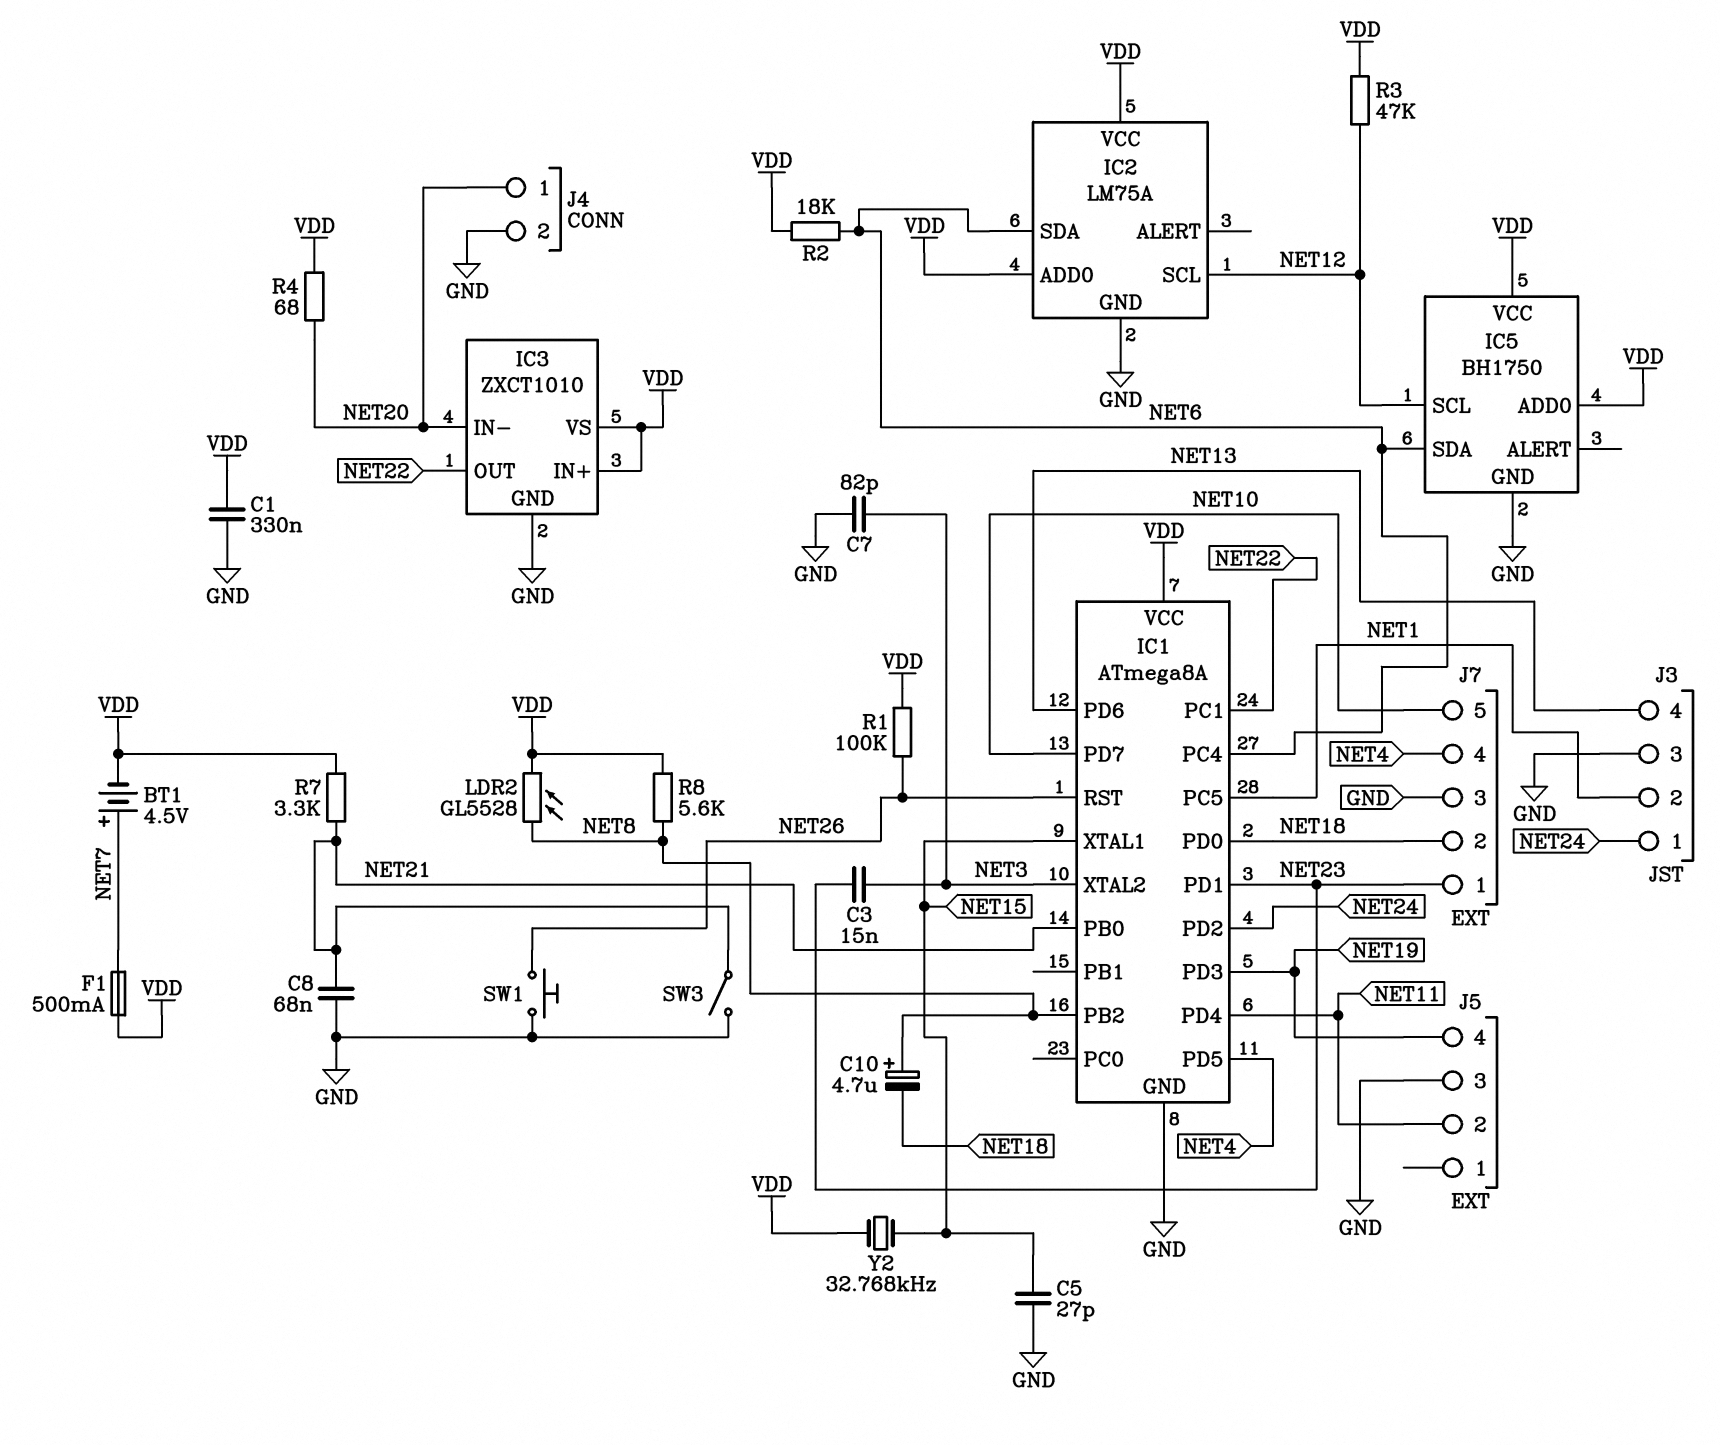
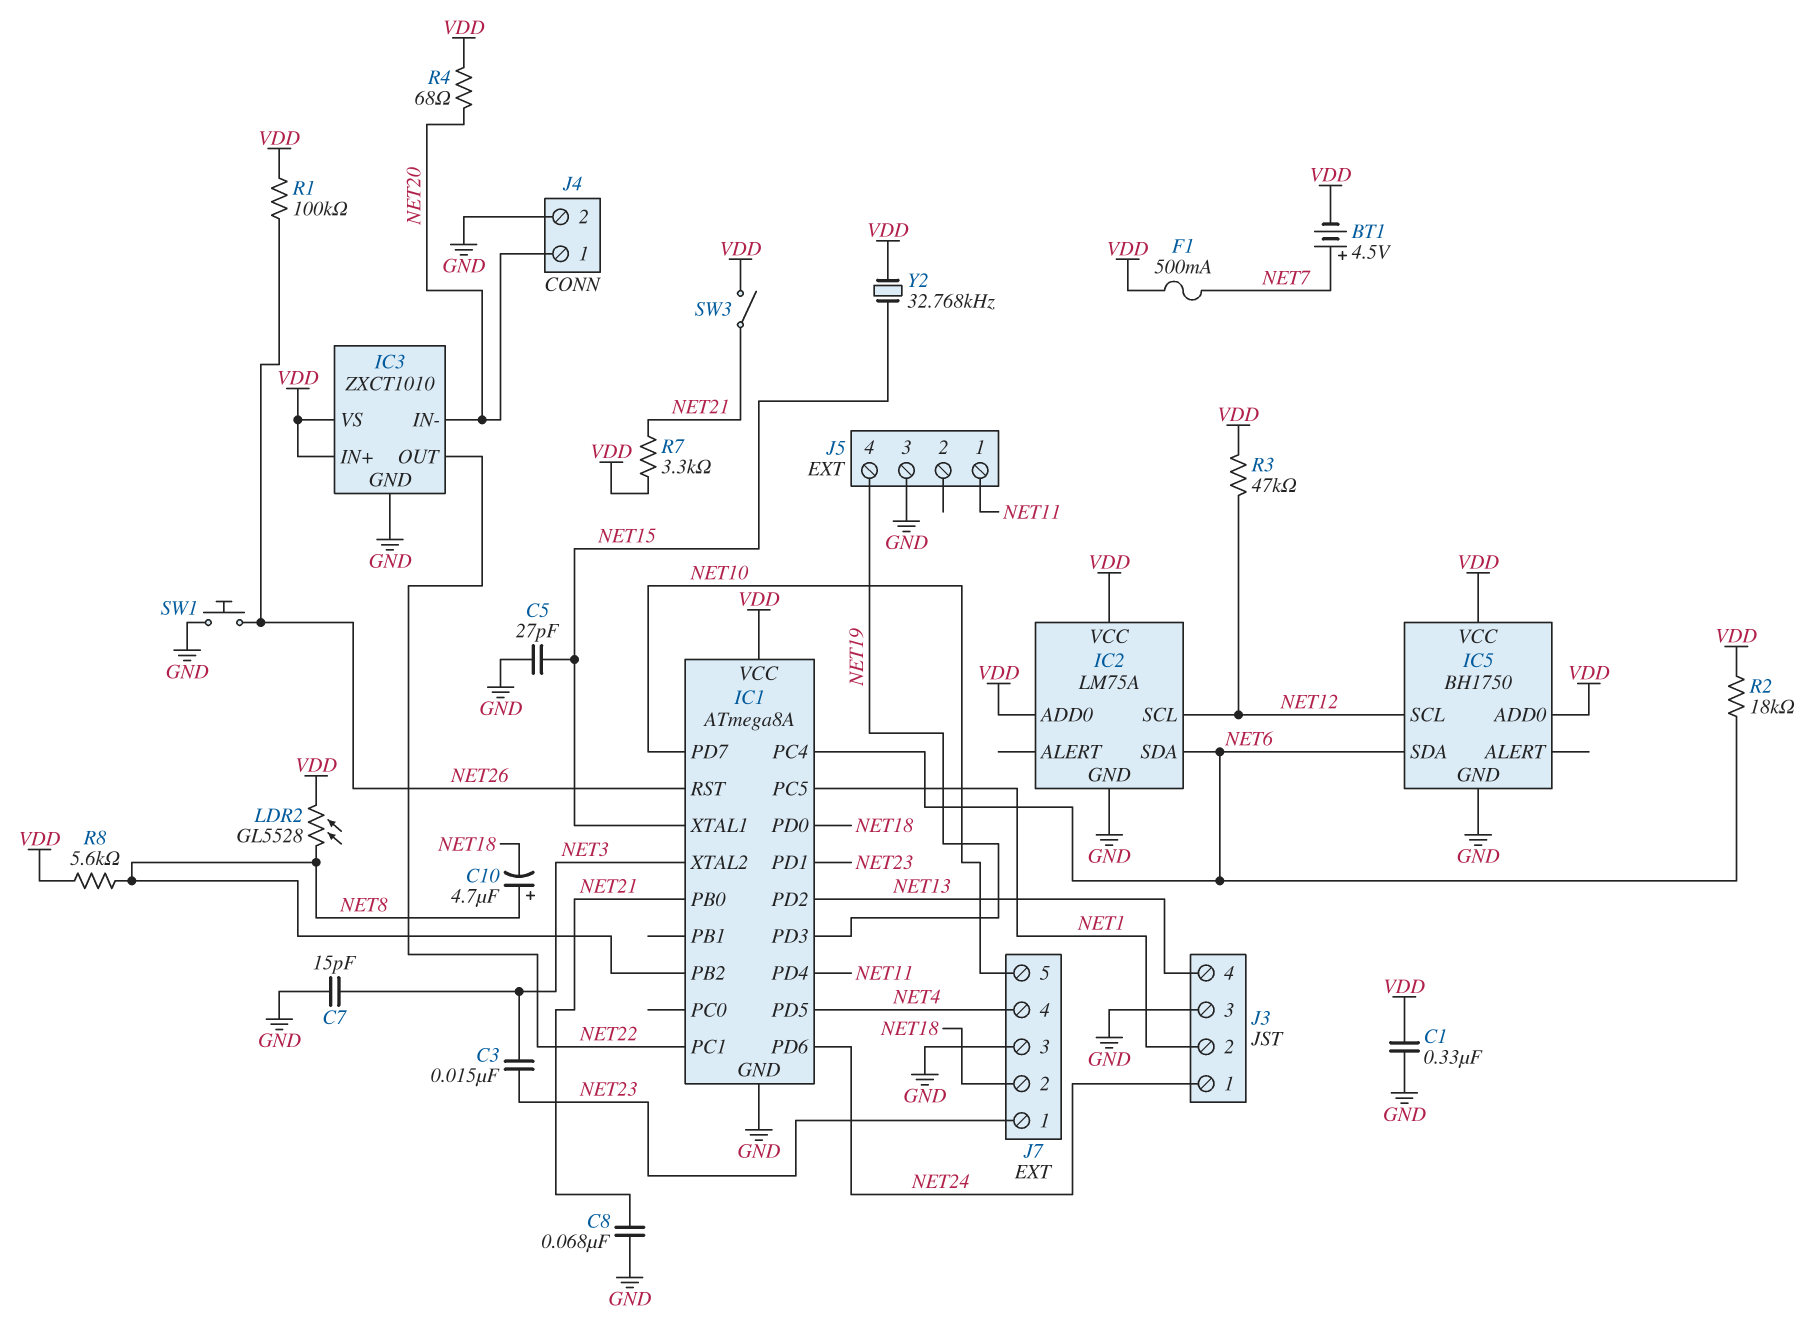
C7: 82pF (GND, NET3) -> 15pF (GND, NET3)
IC1 pin PD2: NET24 -> NET13
IC1 pin PD6: NET13 -> NET24
J5 pin 1: none -> NET11
J5 pin 2: NET11 -> none
SW3: switch (GND, NET21) -> switch (NET21, VDD)

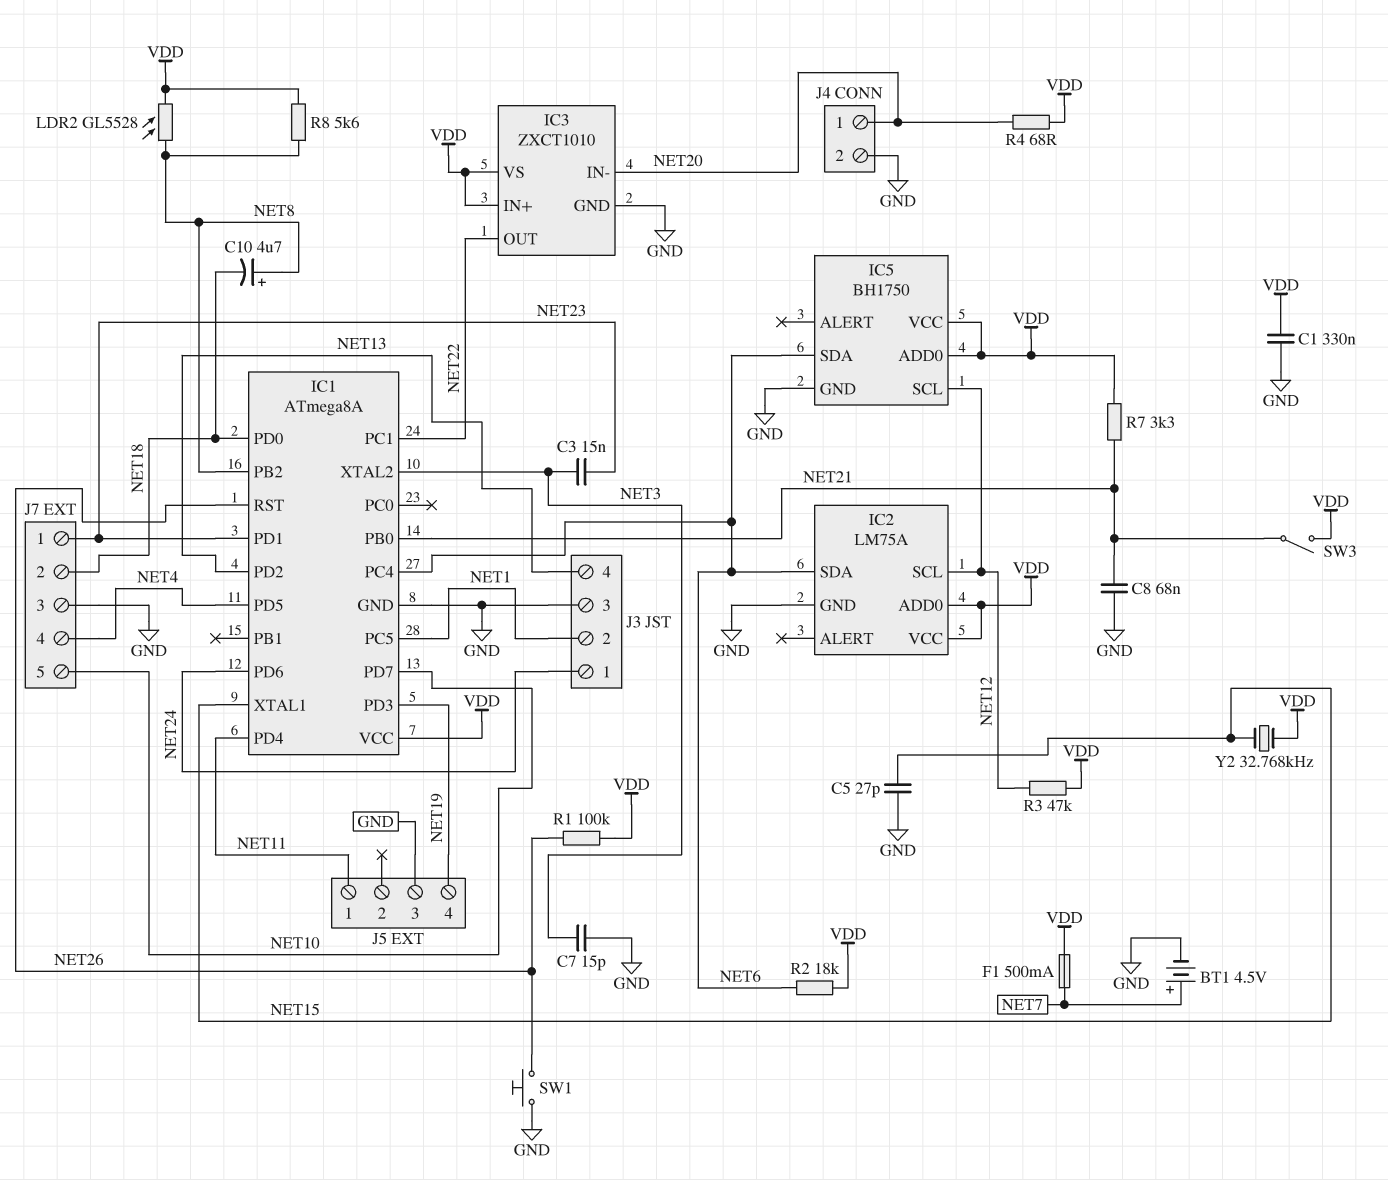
BT1: 4.5V (plus NET7, minus VDD) -> 4.5V (plus NET7, minus GND)

